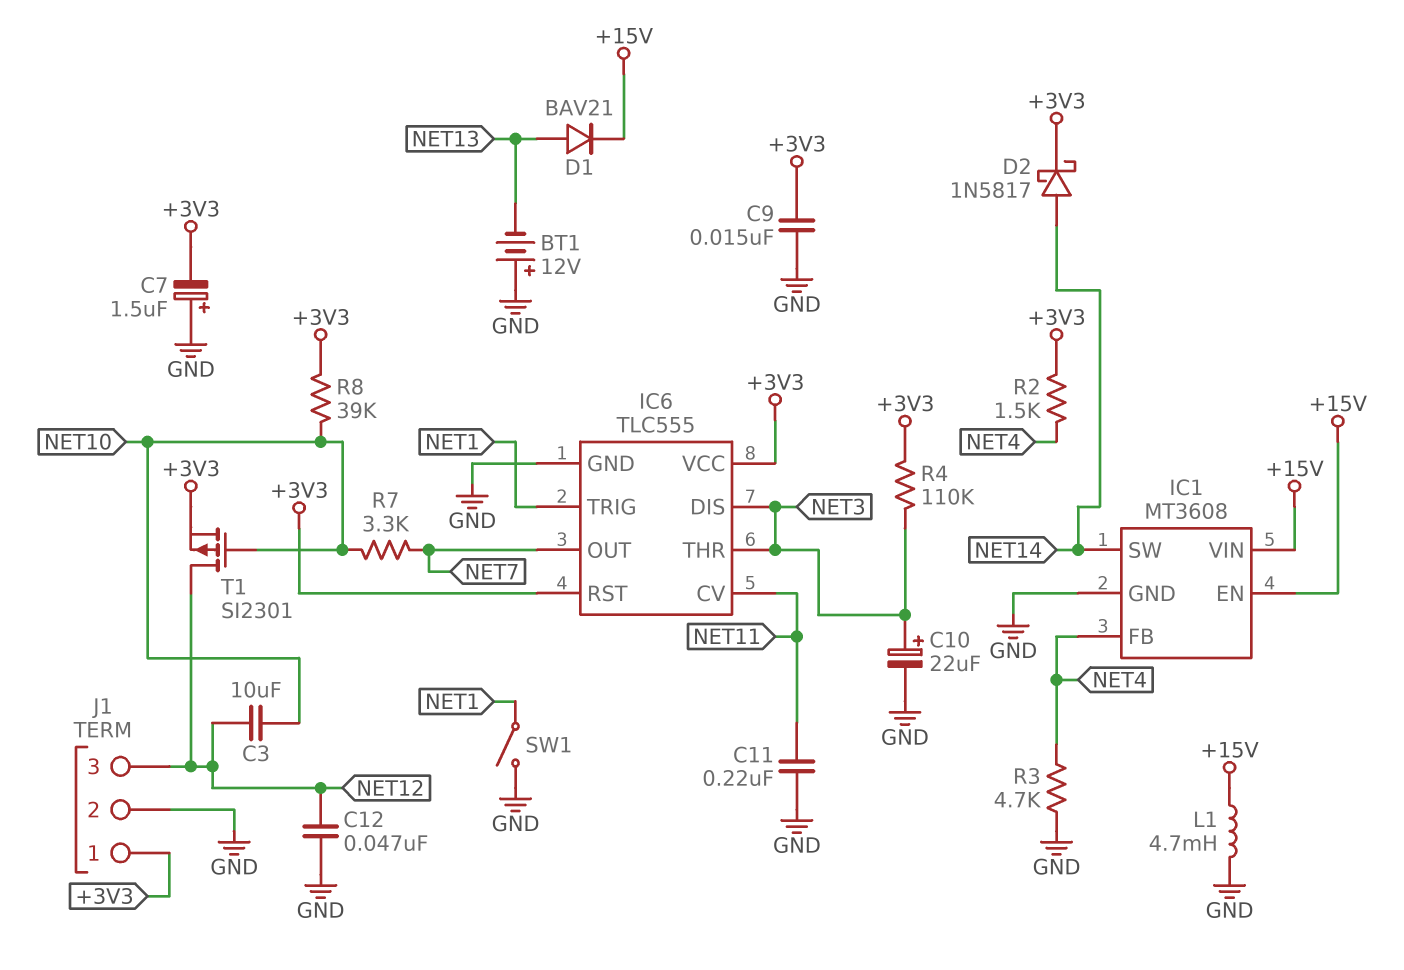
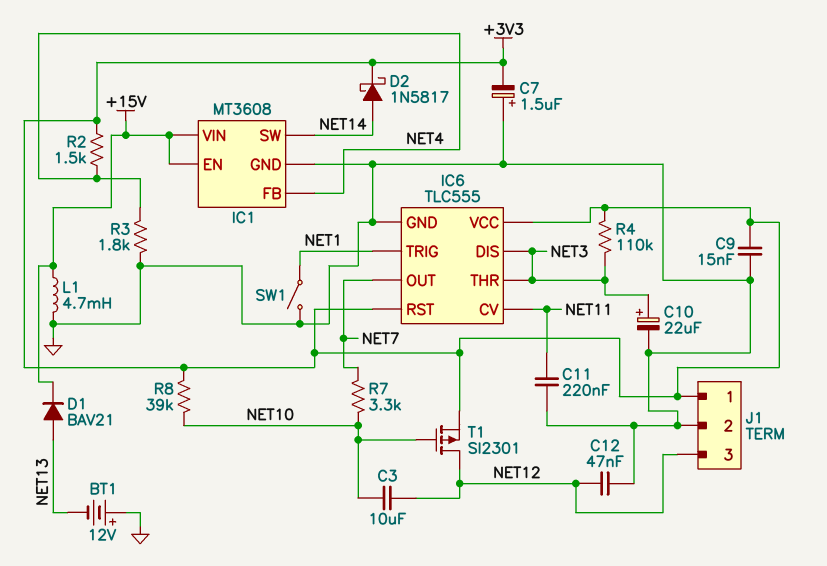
R3: 4.7k (GND, NET4) -> 1.8k (GND, NET4)

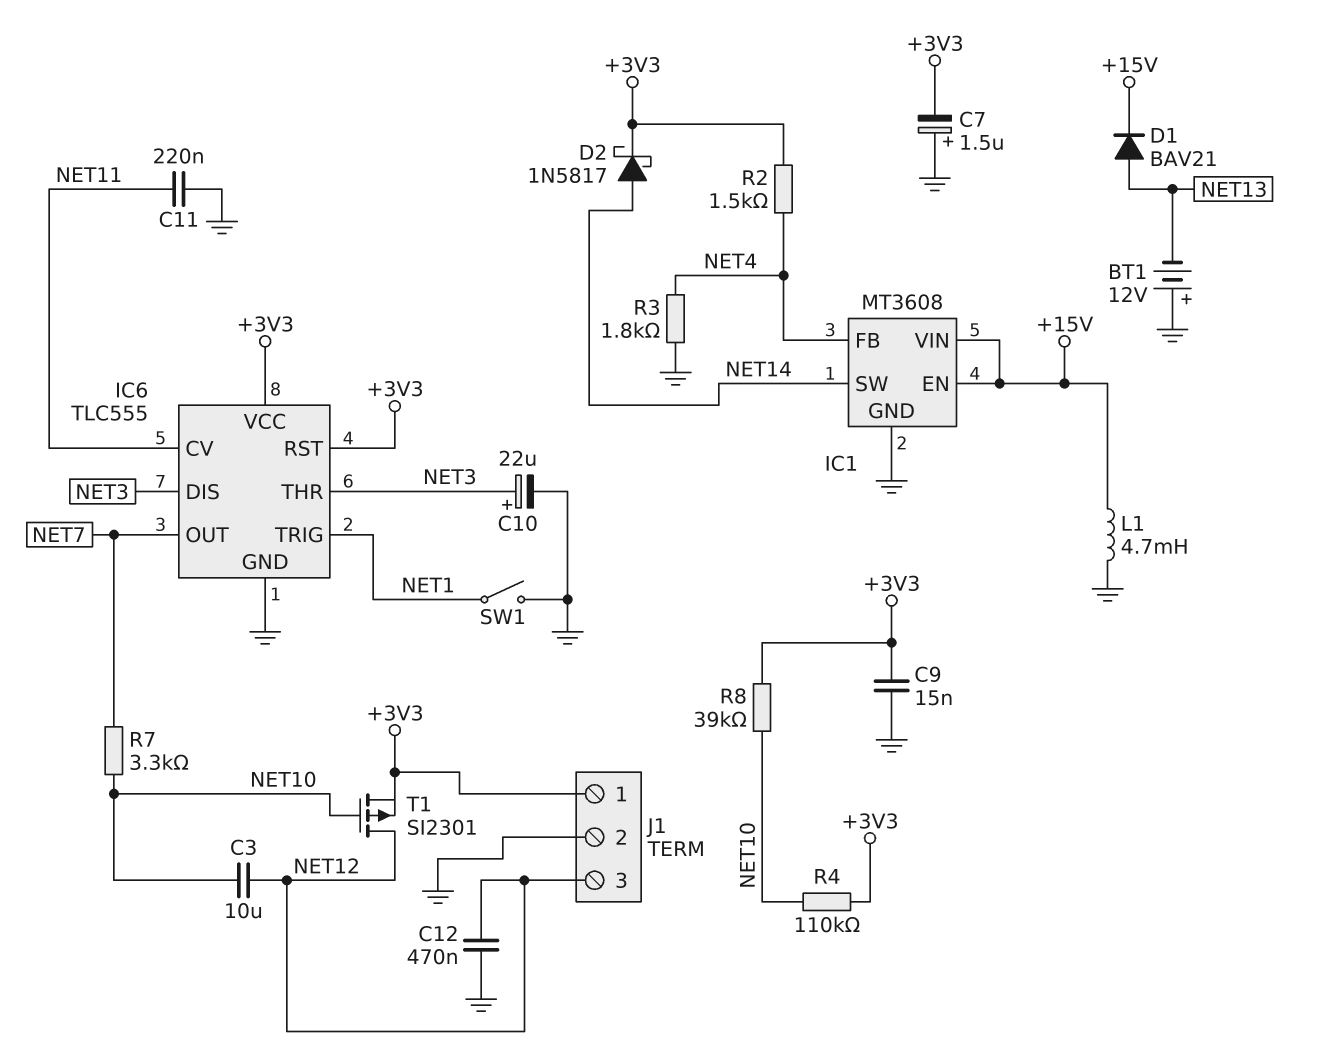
C12: 47nF (GND, NET12) -> 470nF (GND, NET12)
R4: 110k (+3V3, NET3) -> 110k (+3V3, NET10)

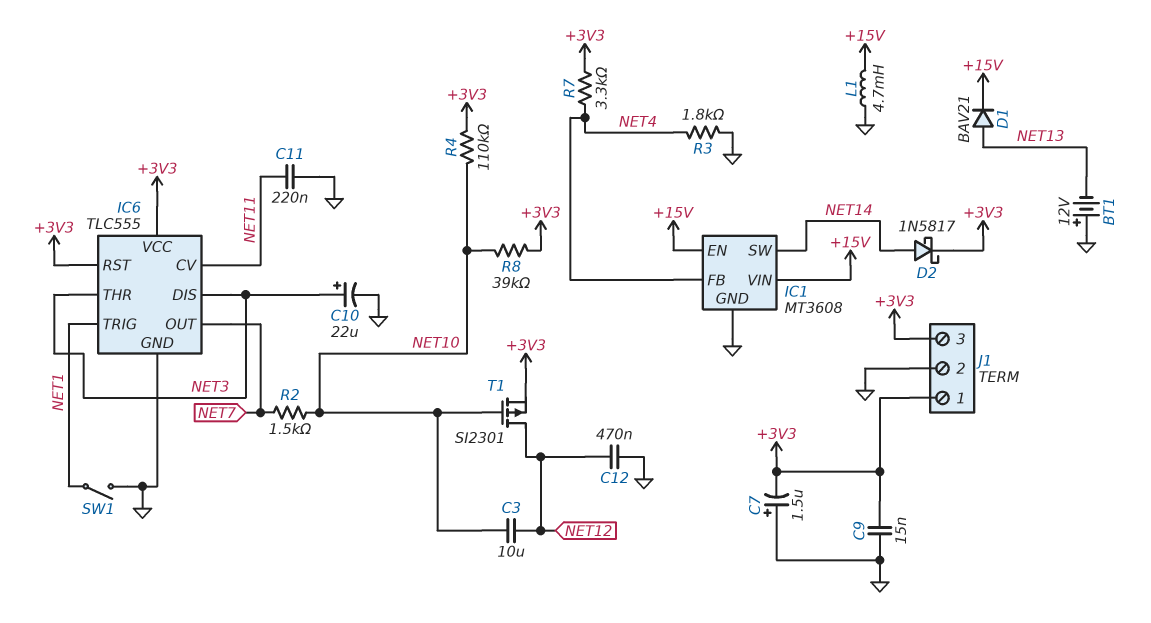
J1 pin 3: NET12 -> +3V3
R2: 1.5k (+3V3, NET4) -> 1.5k (NET7, NET10)
R7: 3.3k (NET7, NET10) -> 3.3k (+3V3, NET4)

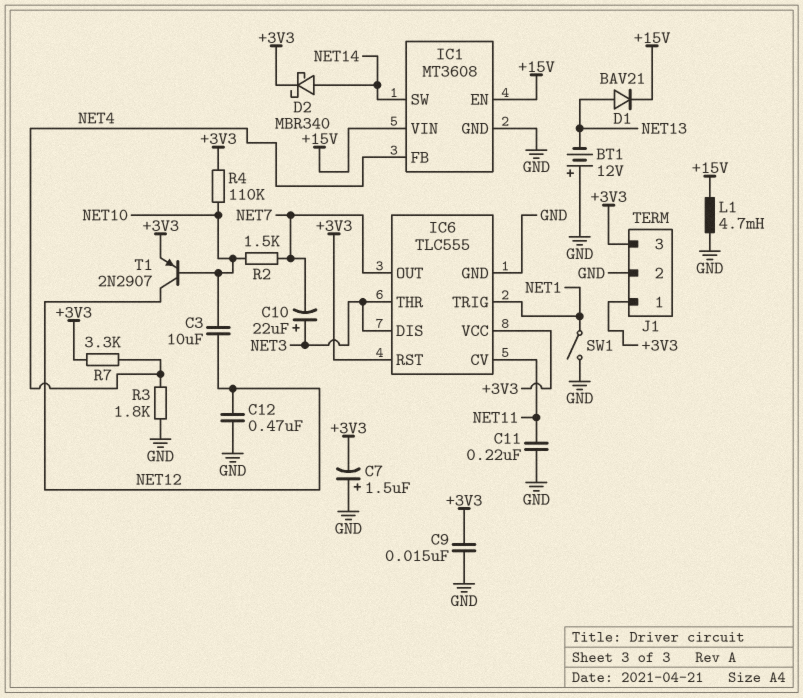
C10: 22uF (plus NET3, minus GND) -> 22uF (plus NET3, minus NET7)
D2: schottky 1N5817 (A NET14, K +3V3) -> schottky MBR340 (A NET14, K +3V3)
R8: 39k (+3V3, NET10) -> none
T1: PMOS SI2301 (G NET10, D NET12, S +3V3) -> PNP 2N2907 (B NET10, C NET12, E +3V3)

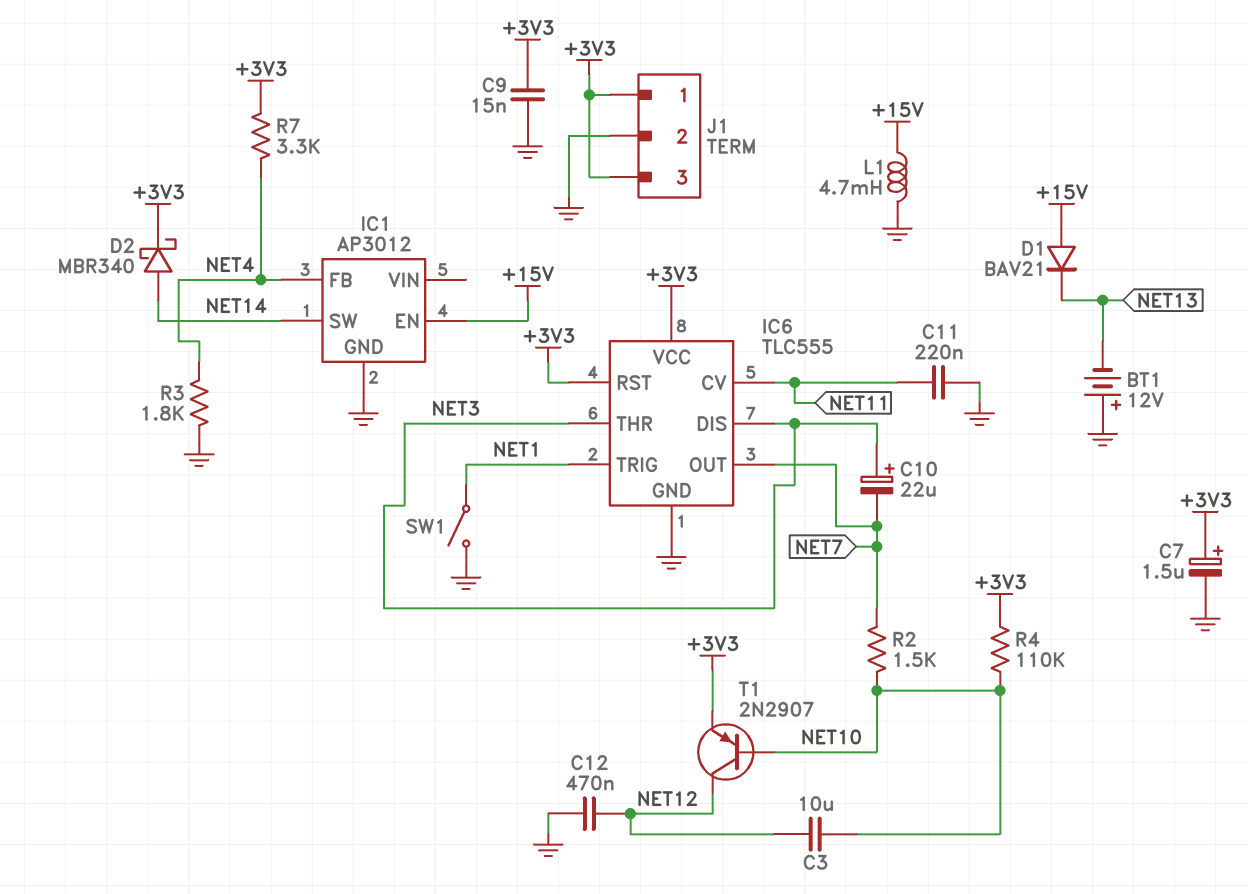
C7: 1.5uF (plus GND, minus +3V3) -> 1.5uF (plus +3V3, minus GND)
D1: diode BAV21 (A NET13, K +15V) -> diode BAV21 (A +15V, K NET13)
IC1: MT3608 -> AP3012
IC1 pin VIN: +15V -> none

